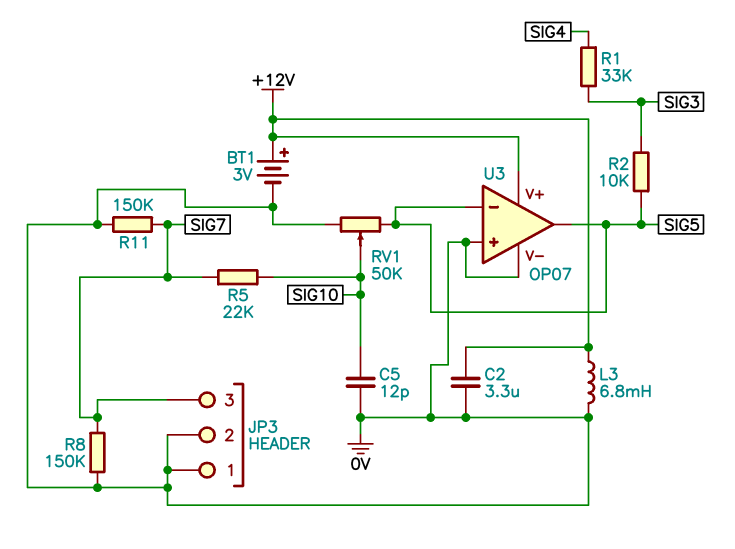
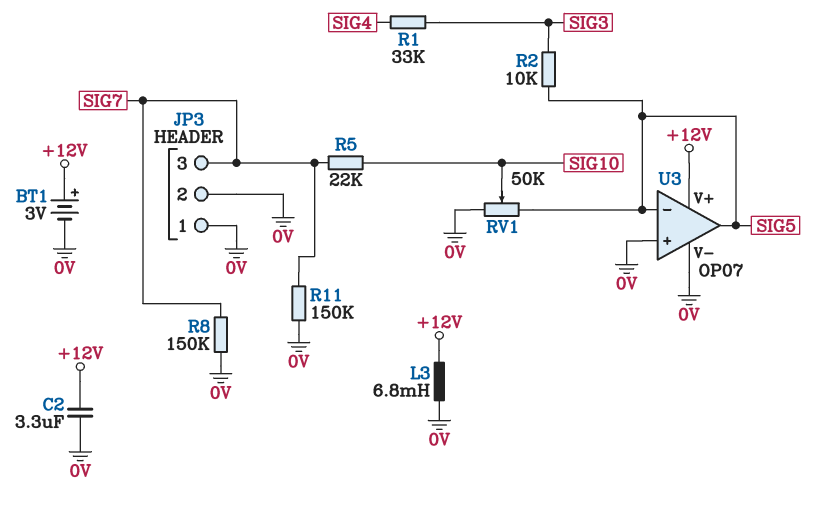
C5: 12pF (0V, SIG10) -> none

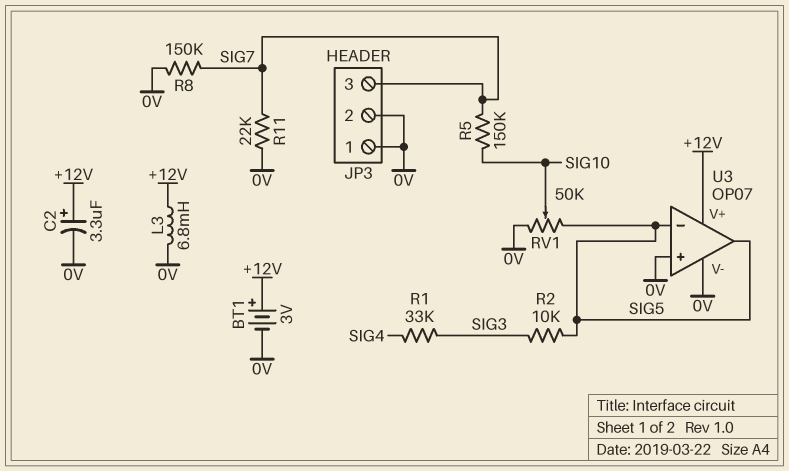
C2: 3.3uF (+12V, 0V) -> 3.3uF (plus +12V, minus 0V)
R5: 22k (SIG7, SIG10) -> 150k (SIG7, SIG10)
R11: 150k (0V, SIG7) -> 22k (0V, SIG7)

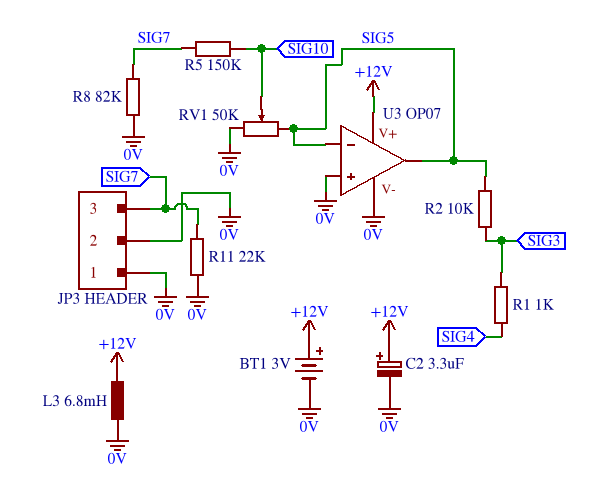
R1: 33k (SIG3, SIG4) -> 1k (SIG3, SIG4)
R8: 150k (0V, SIG7) -> 82k (0V, SIG7)

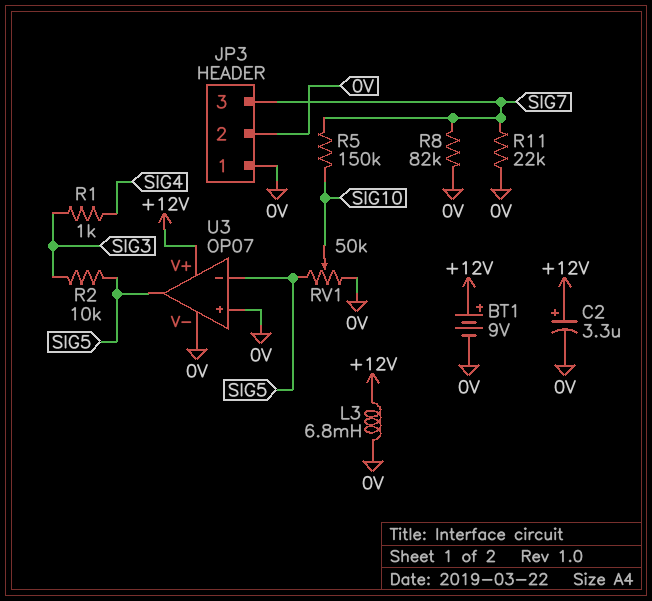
BT1: 3V (plus +12V, minus 0V) -> 9V (plus +12V, minus 0V)

